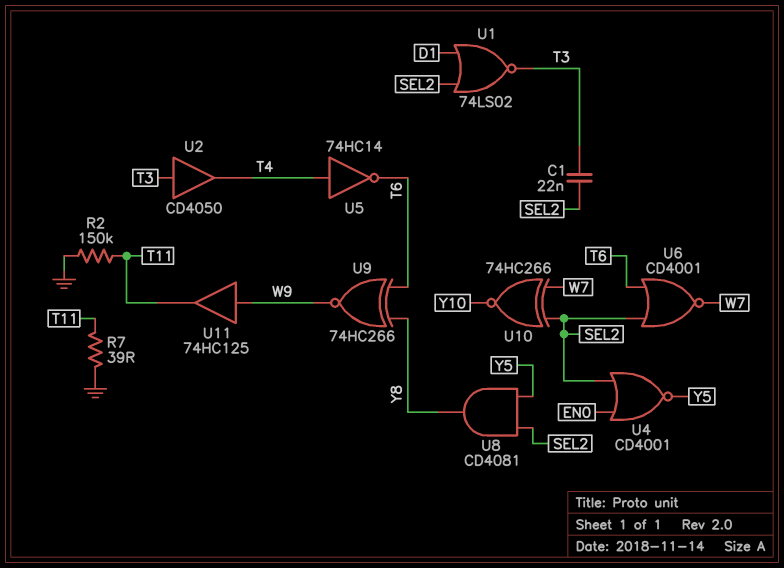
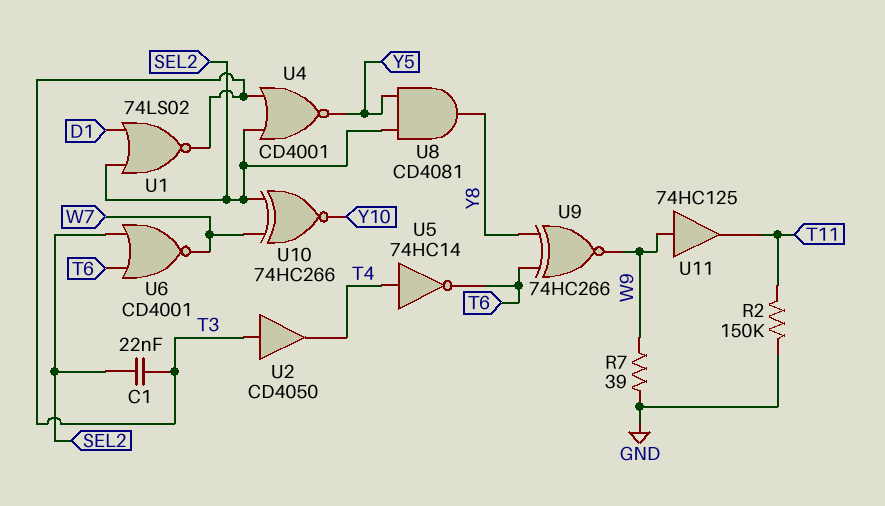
R7: 39 (GND, T11) -> 39 (GND, W9)
U4: NOR CD4001 (in EN0, in SEL2, out Y5) -> NOR CD4001 (in SEL2, in T3, out Y5)

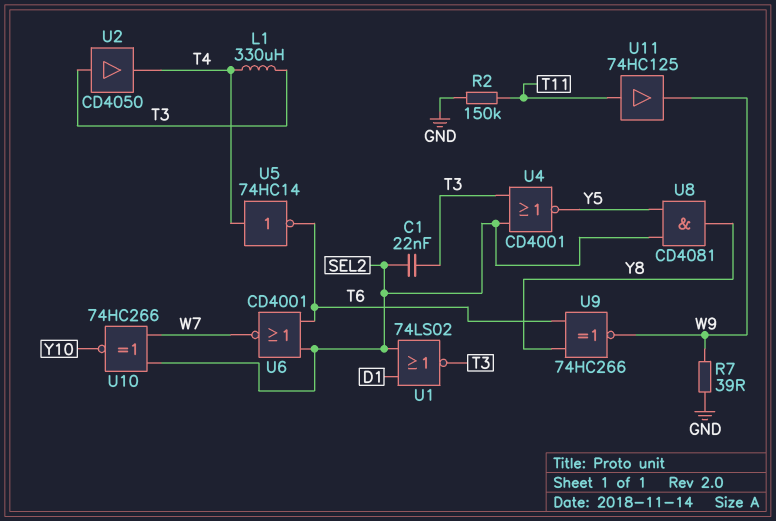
L1: none -> 330uH (T3, T4)
U11: buffer 74HC125 (in W9, out T11) -> buffer 74HC125 (in T11, out W9)

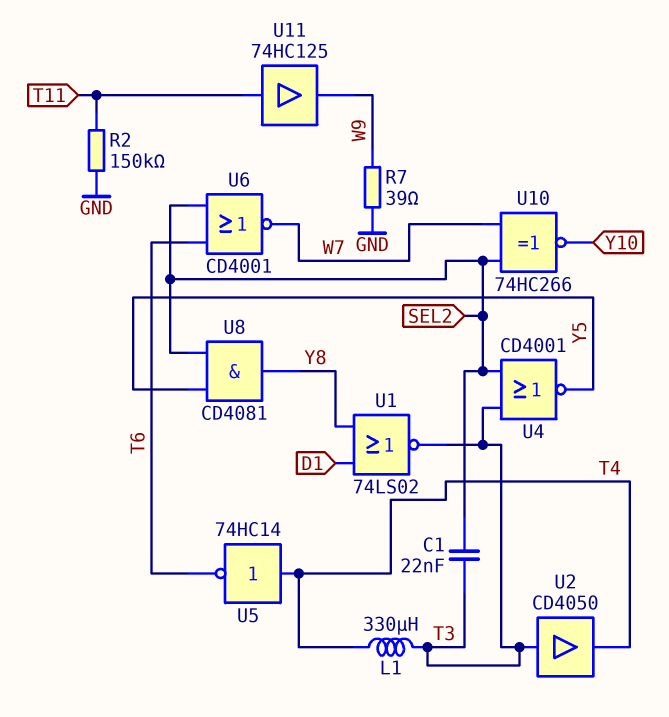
U1: NOR 74LS02 (in D1, in SEL2, out T3) -> NOR 74LS02 (in D1, in Y8, out T3)
U9: XNOR 74HC266 (in T6, in Y8, out W9) -> none

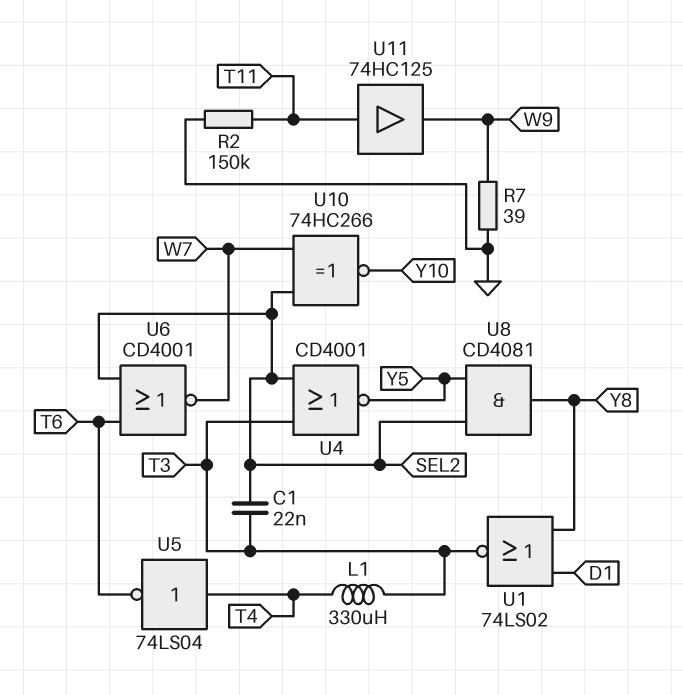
U2: buffer CD4050 (in T3, out T4) -> none
U5: NOT 74HC14 (in T4, out T6) -> NOT 74LS04 (in T4, out T6)

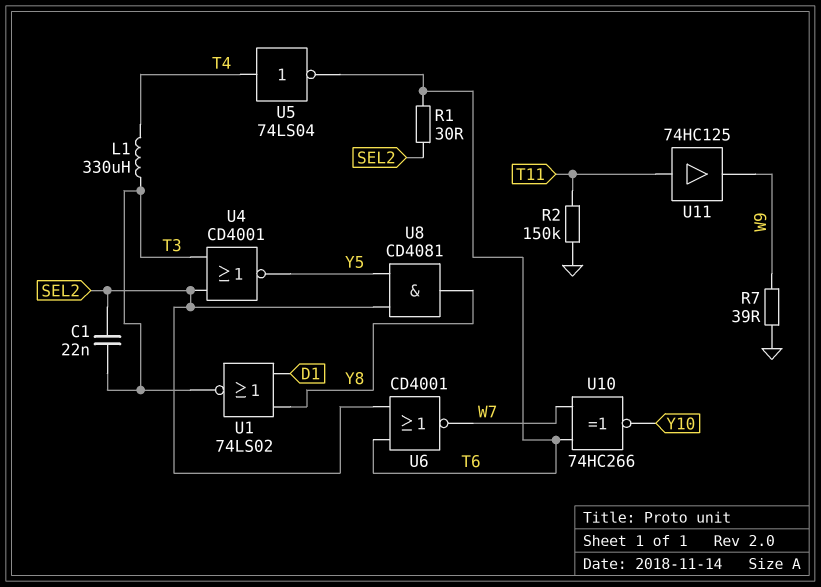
R1: none -> 30 (SEL2, T6)
U10: XNOR 74HC266 (in SEL2, in W7, out Y10) -> XNOR 74HC266 (in T6, in W7, out Y10)

